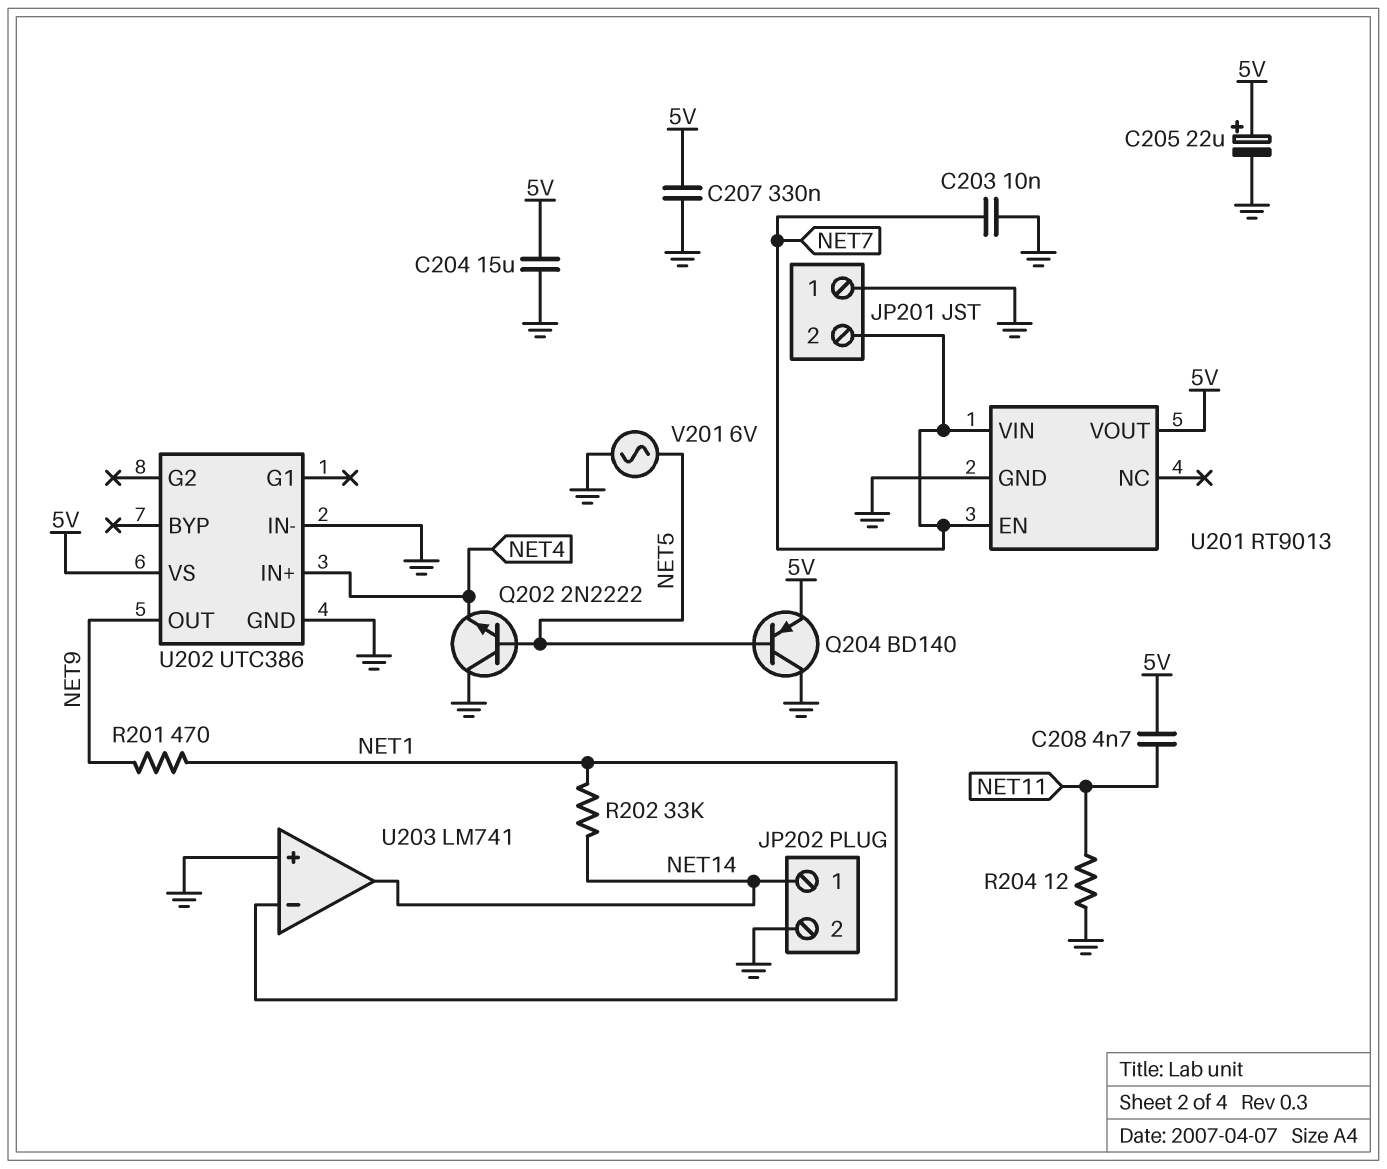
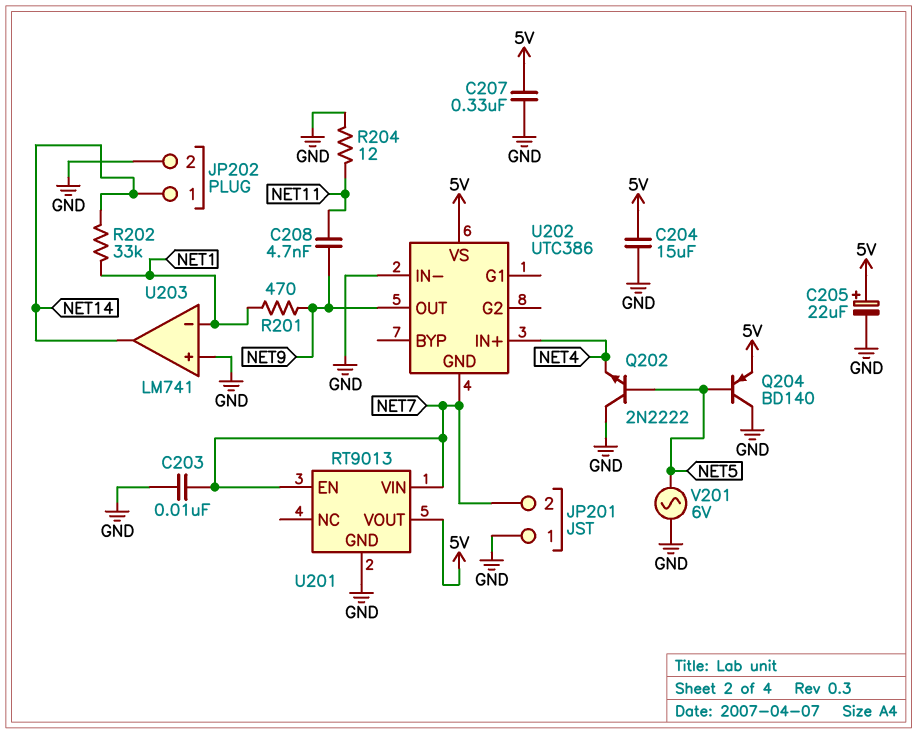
C208: 4.7nF (5V, NET11) -> 4.7nF (NET9, NET11)
U202 pin GND: GND -> NET7

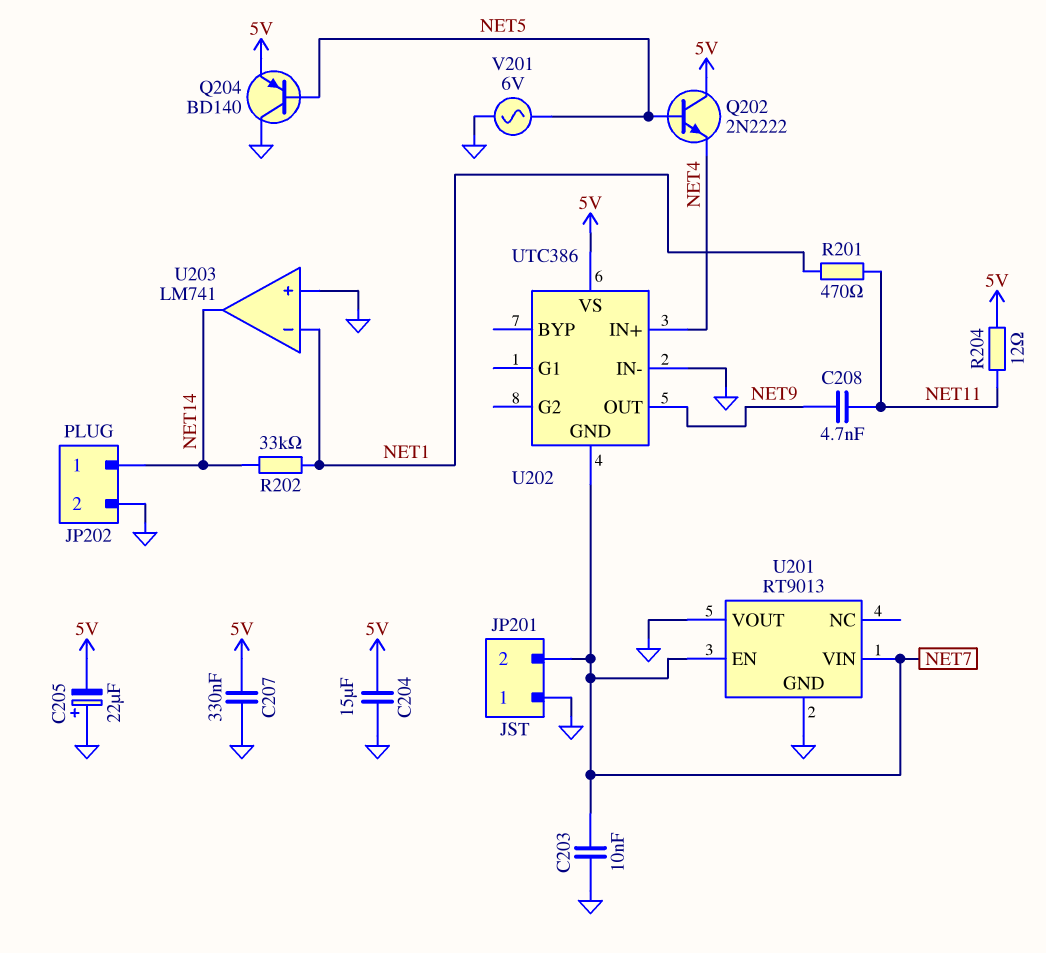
C205: 22uF (plus 5V, minus GND) -> 22uF (plus GND, minus 5V)
Q202: NPN 2N2222 (B NET5, C GND, E NET4) -> NPN 2N2222 (B NET5, C 5V, E NET4)
R201: 470 (NET1, NET9) -> 470 (NET1, NET11)
R204: 12 (GND, NET11) -> 12 (5V, NET11)
U201 pin VOUT: 5V -> GND

